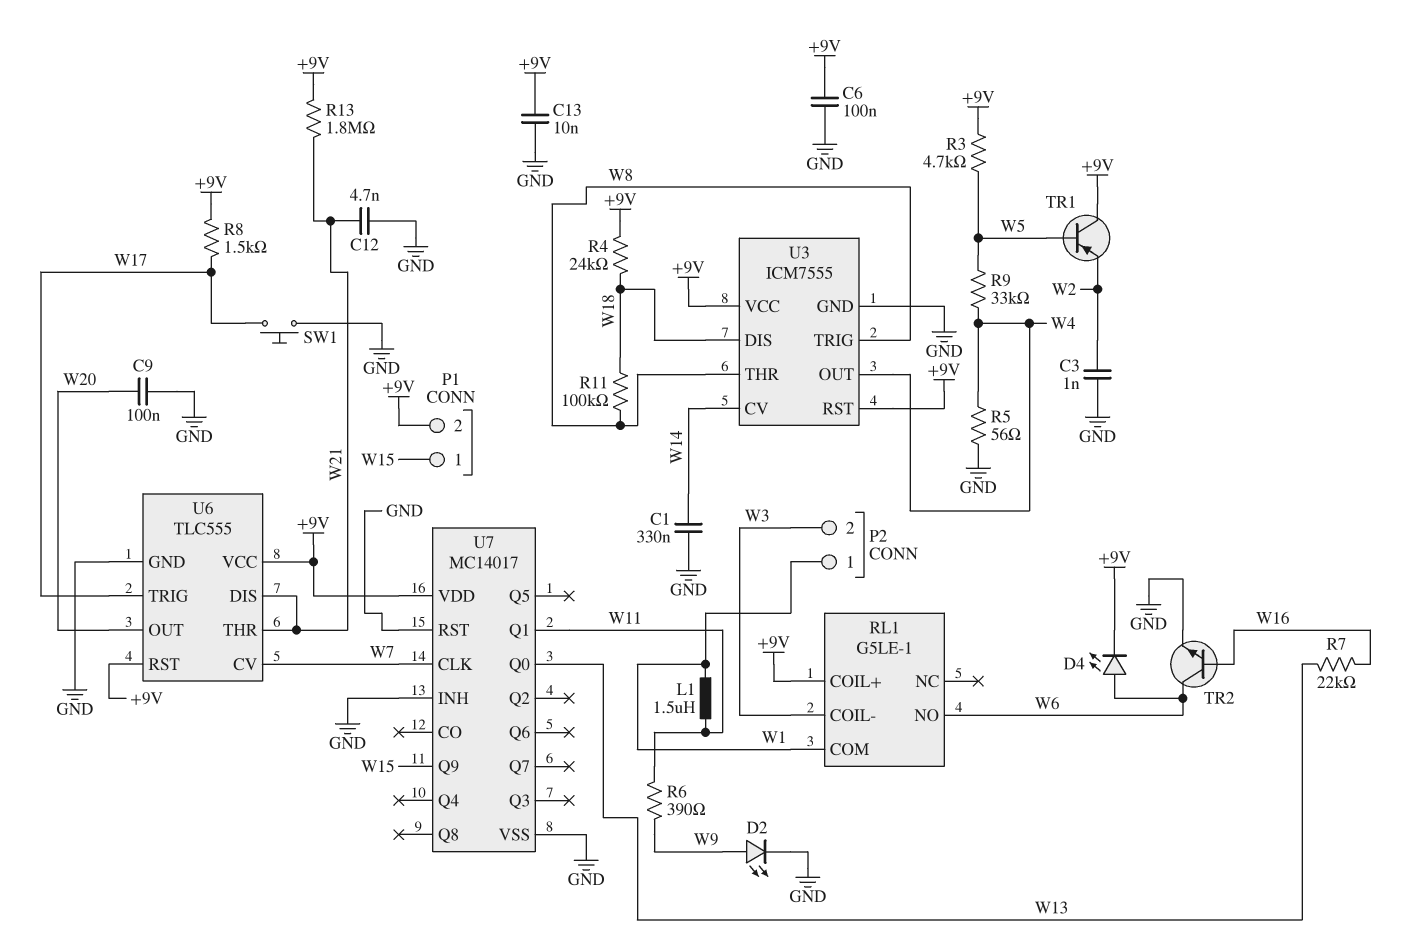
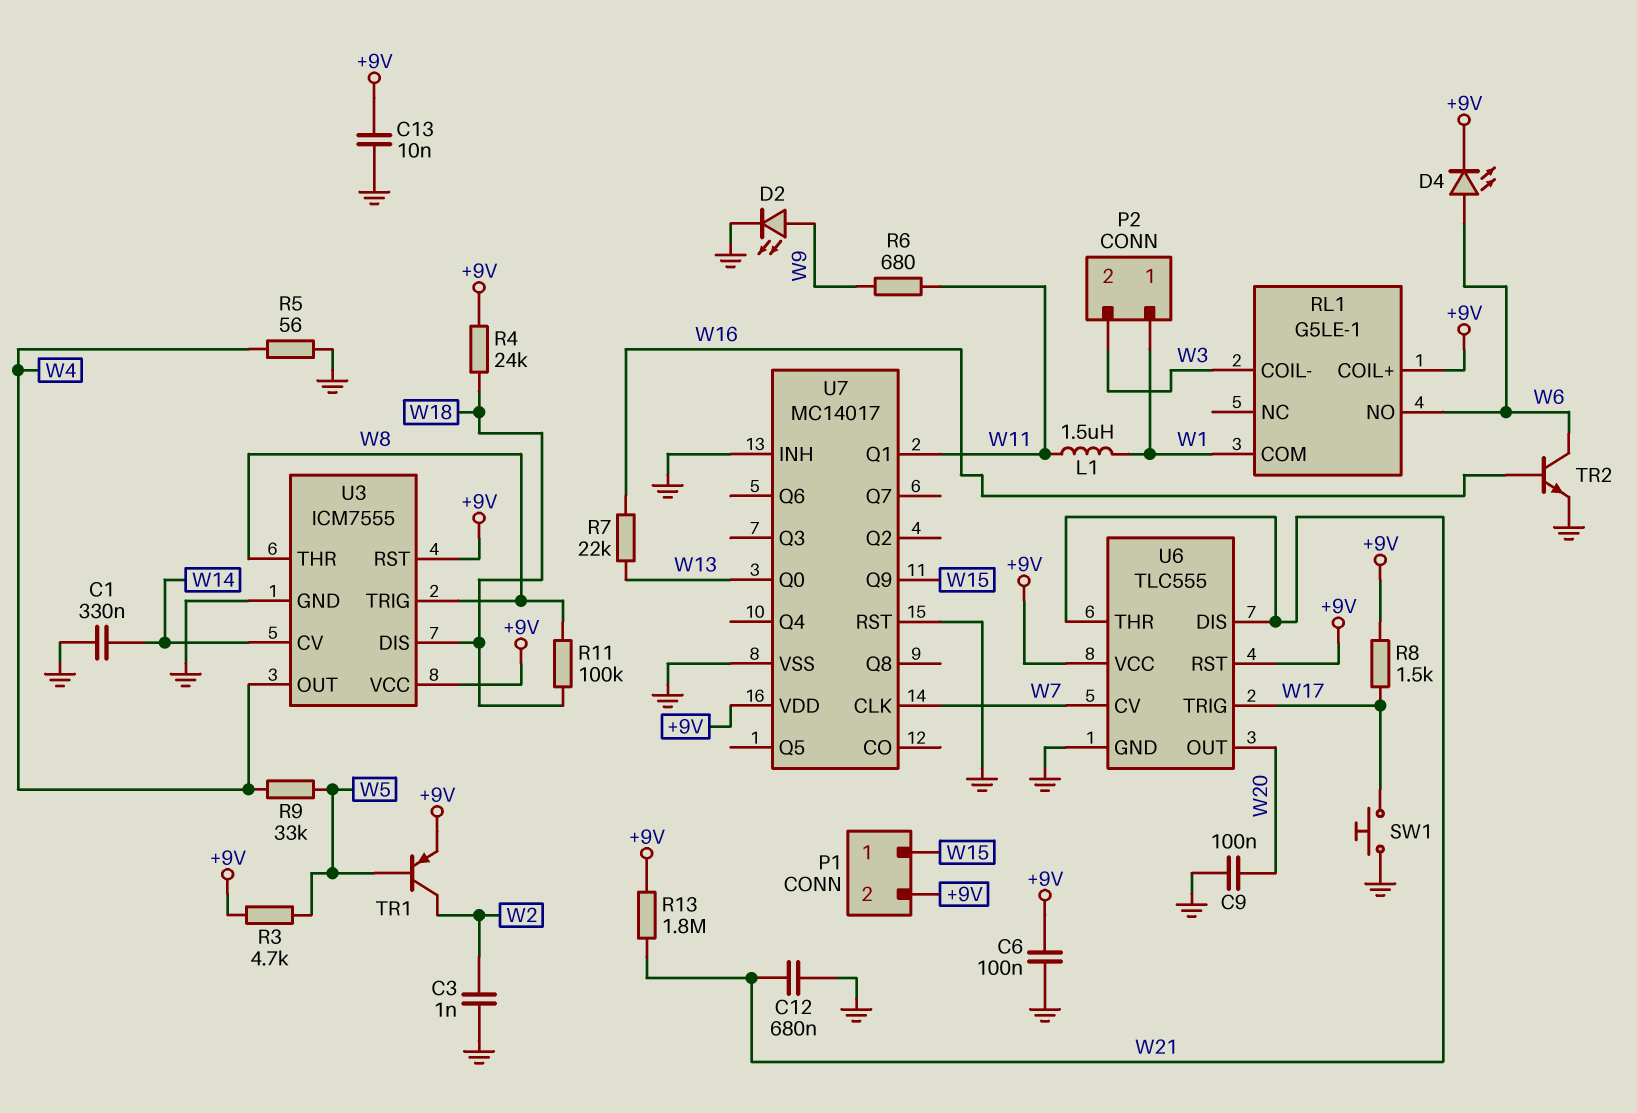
C12: 4.7nF (GND, W21) -> 680nF (GND, W21)
R6: 390 (W9, W11) -> 680 (W9, W11)
TR1: PNP (B W5, C +9V, E W2) -> PNP (B W5, C W2, E +9V)

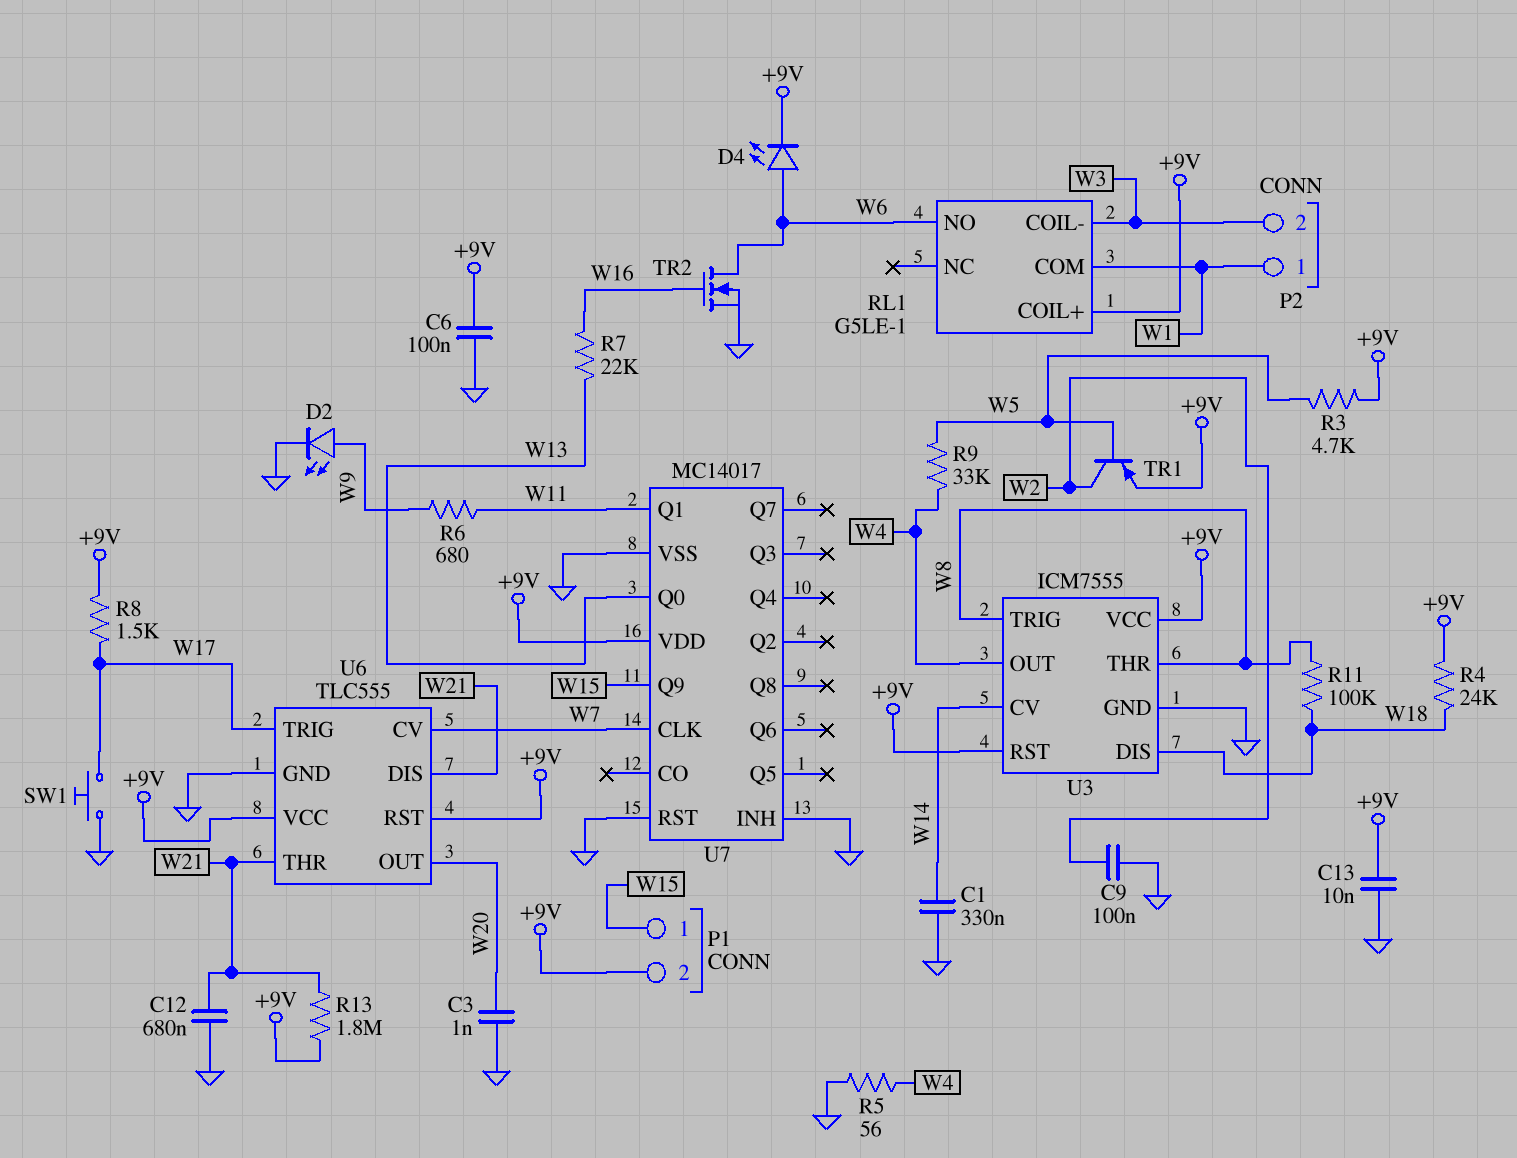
C3: 1nF (GND, W2) -> 1nF (GND, W20)
C9: 100nF (GND, W20) -> 100nF (GND, W2)
L1: 1.5uH (W1, W11) -> none
TR2: NPN (B W16, C W6, E GND) -> NMOS (G W16, D W6, S GND)

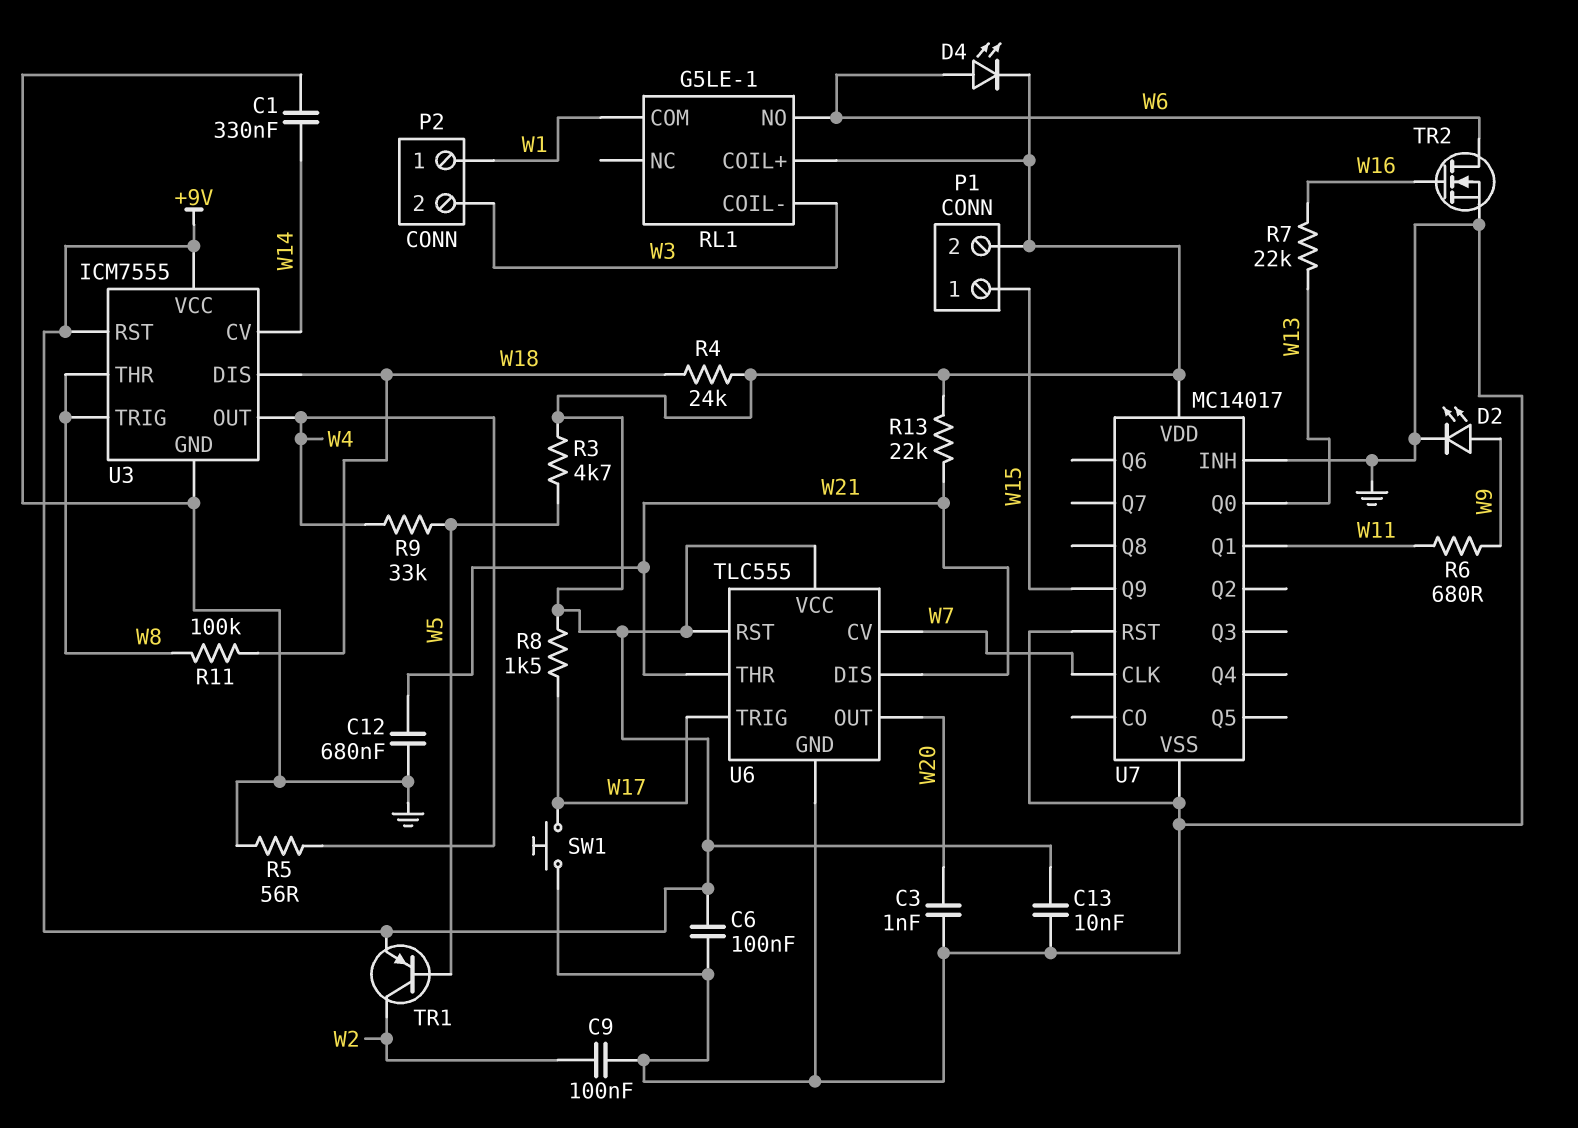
R13: 1.8M (+9V, W21) -> 22k (+9V, W21)

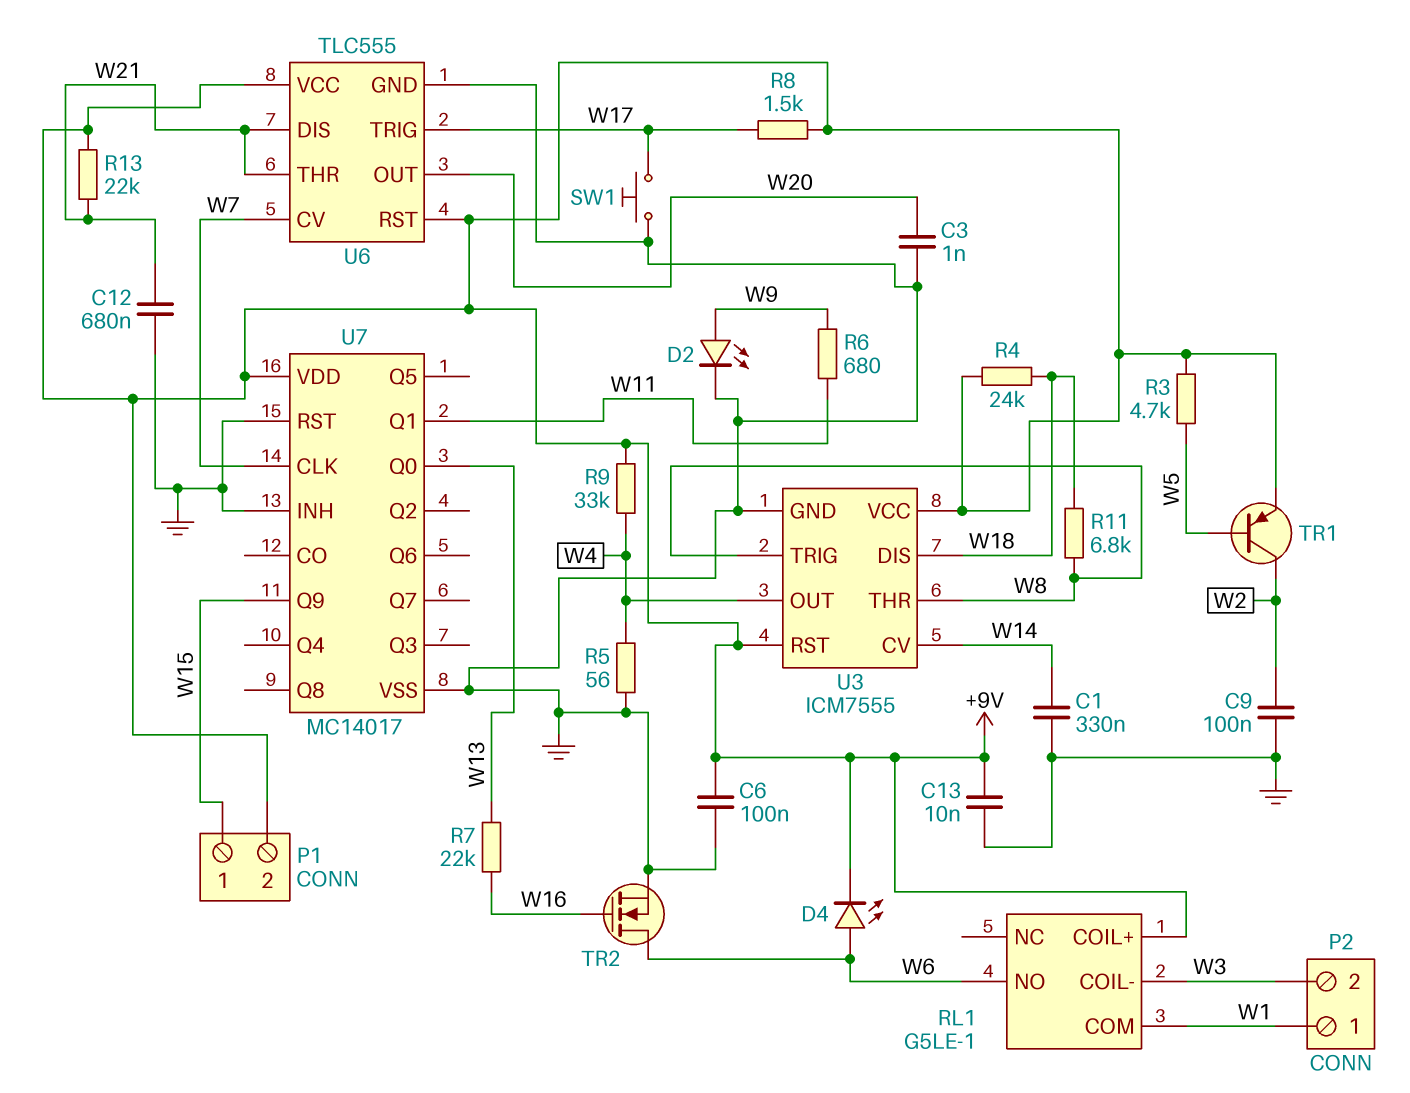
R9: 33k (W4, W5) -> 33k (+9V, W4)
R11: 100k (W8, W18) -> 6.8k (W8, W18)

